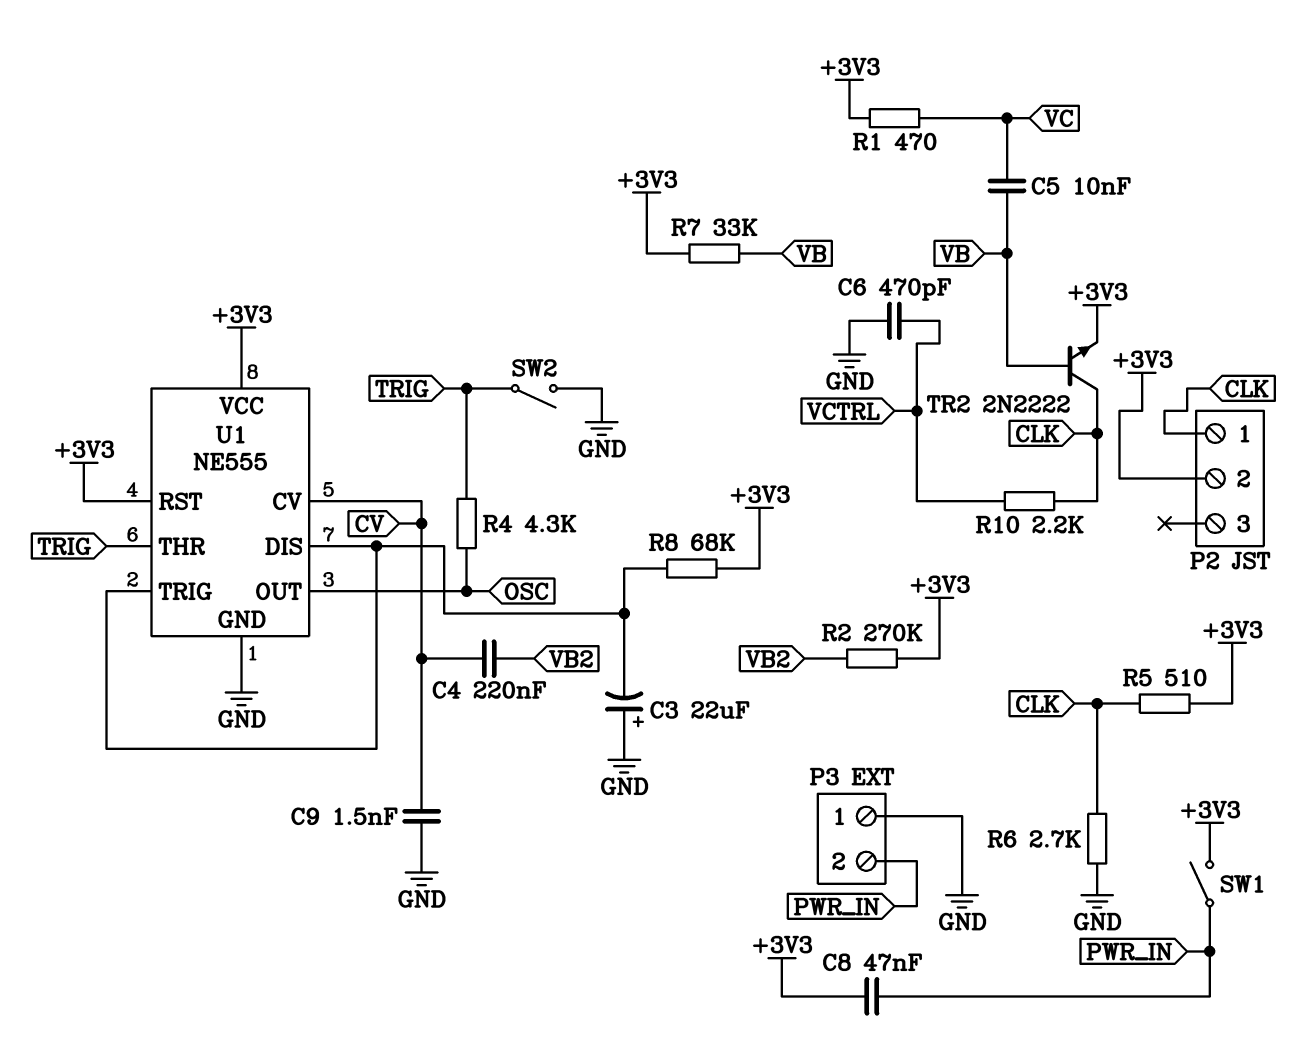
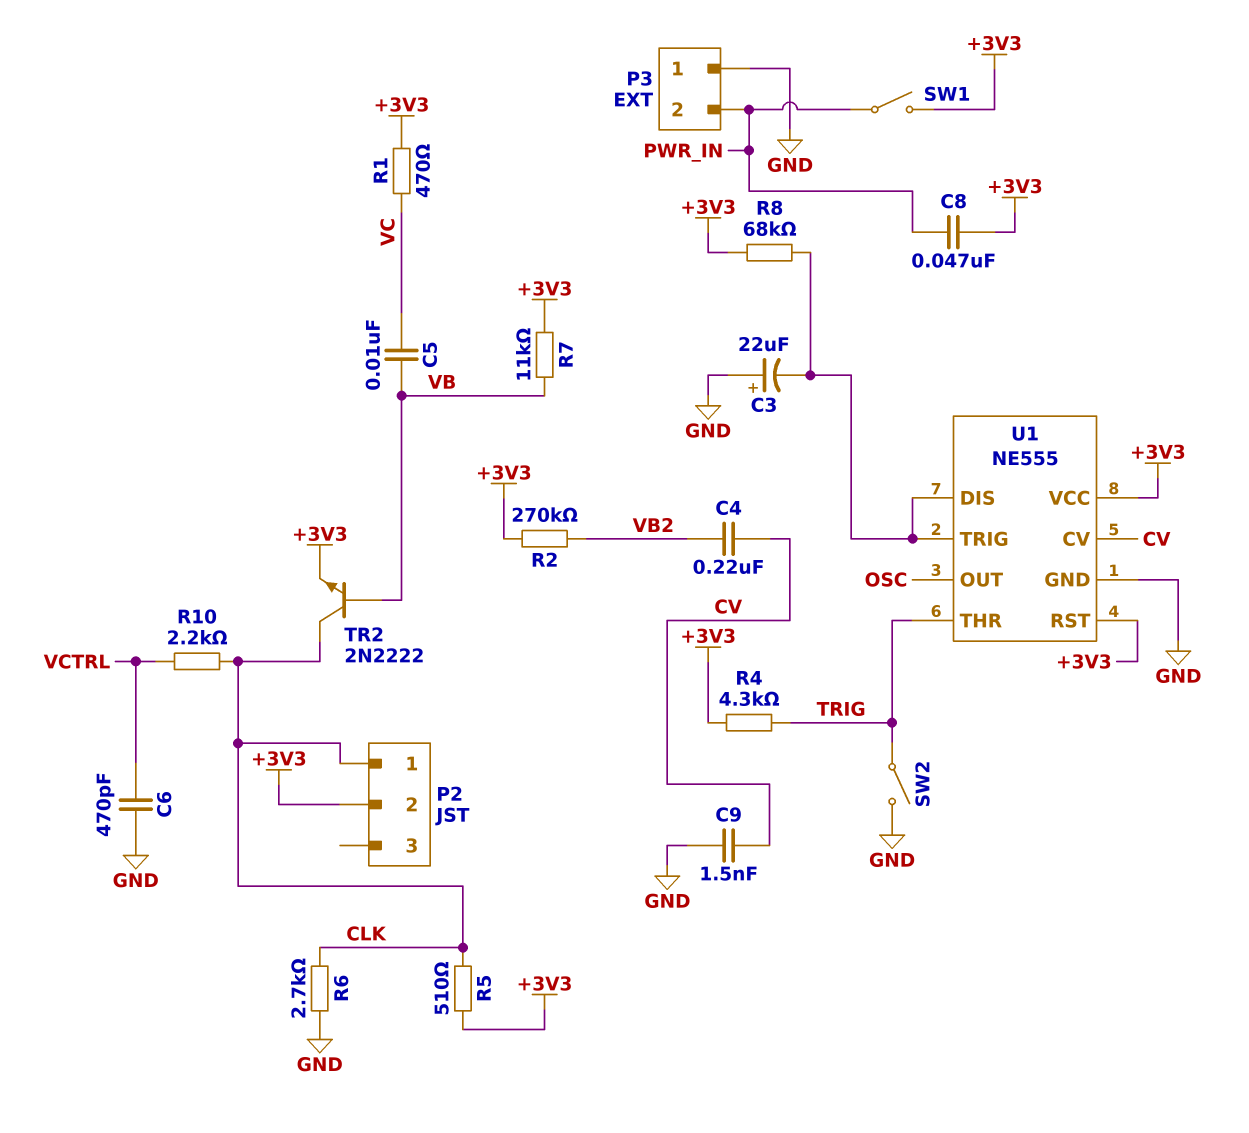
R4: 4.3k (OSC, TRIG) -> 4.3k (+3V3, TRIG)
R7: 33k (+3V3, VB) -> 11k (+3V3, VB)

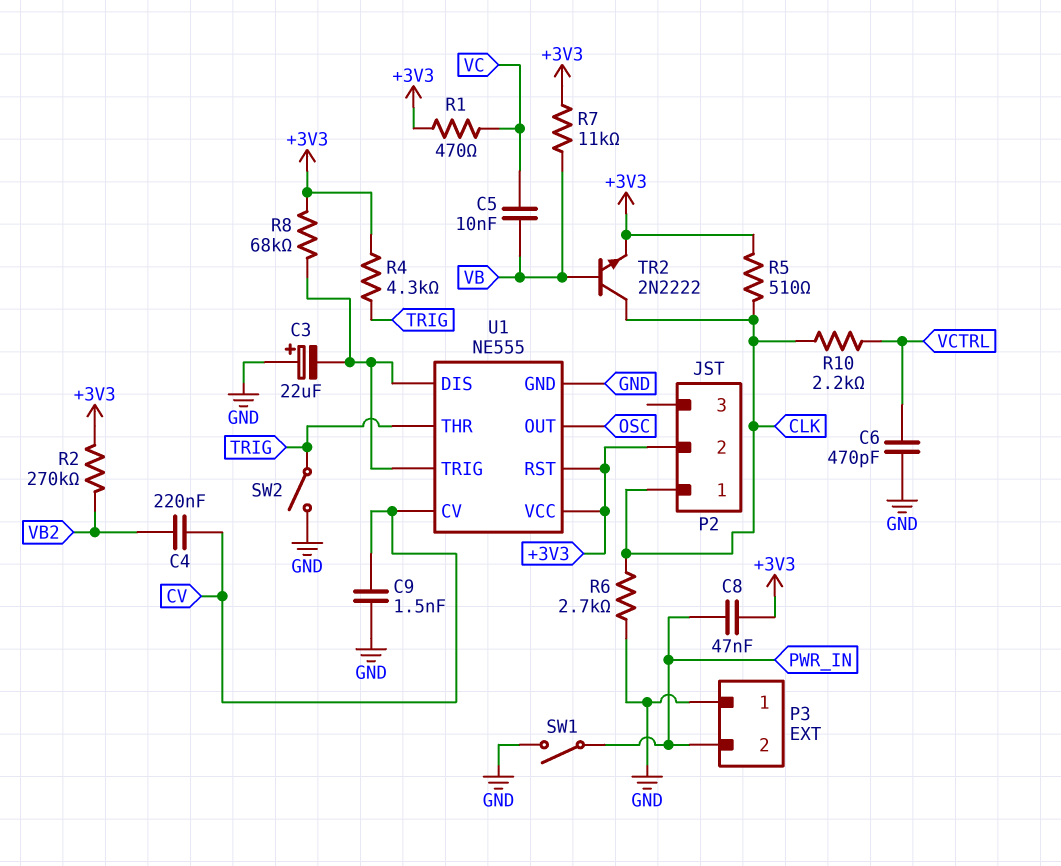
SW1: switch (+3V3, PWR_IN) -> switch (GND, PWR_IN)

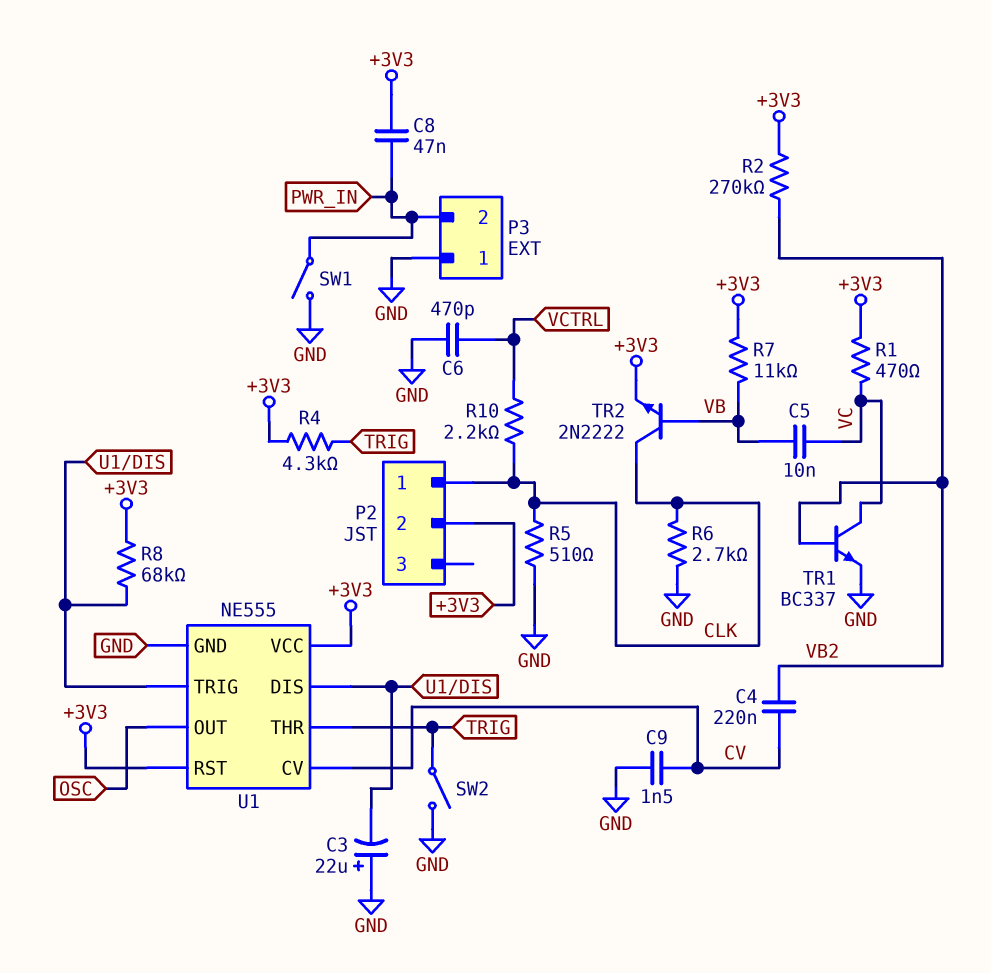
R5: 510 (+3V3, CLK) -> 510 (CLK, GND)
TR1: none -> NPN BC337 (B VB2, C VC, E GND)

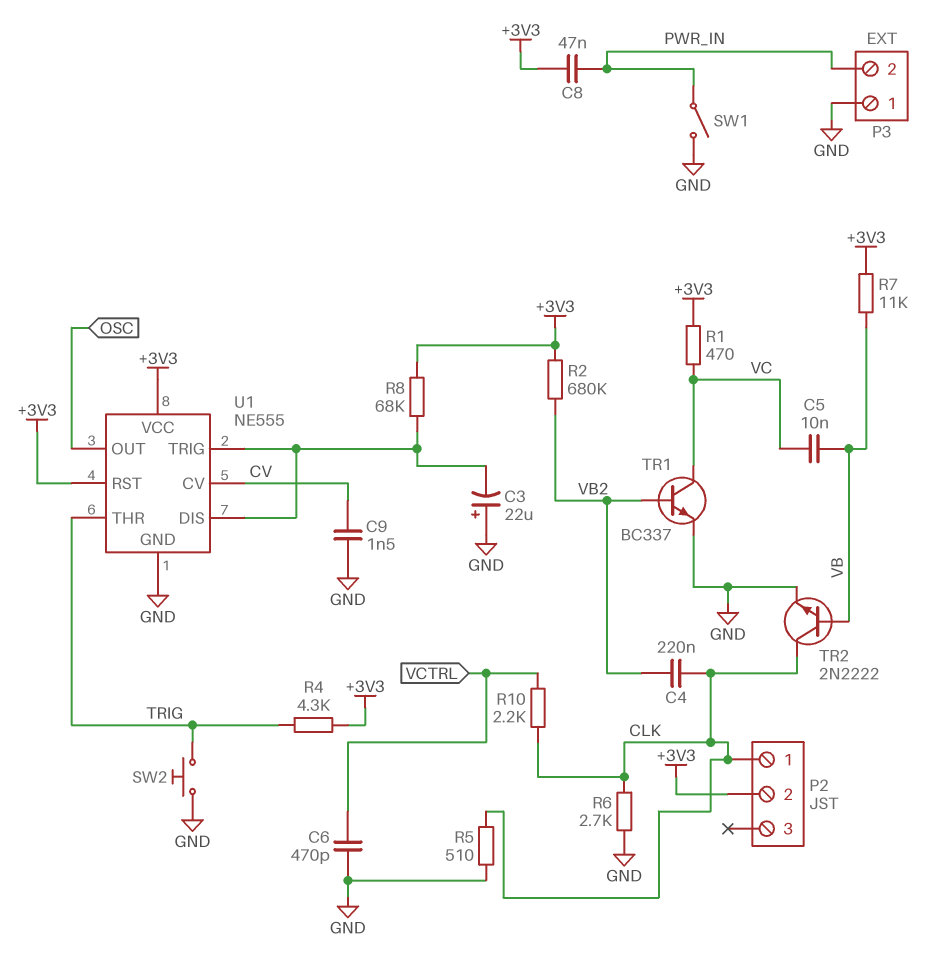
C4: 220nF (CV, VB2) -> 220nF (CLK, VB2)
R2: 270k (+3V3, VB2) -> 680k (+3V3, VB2)
SW2: switch (GND, TRIG) -> button (GND, TRIG)
TR2: NPN 2N2222 (B VB, C CLK, E +3V3) -> NPN 2N2222 (B VB, C CLK, E GND)

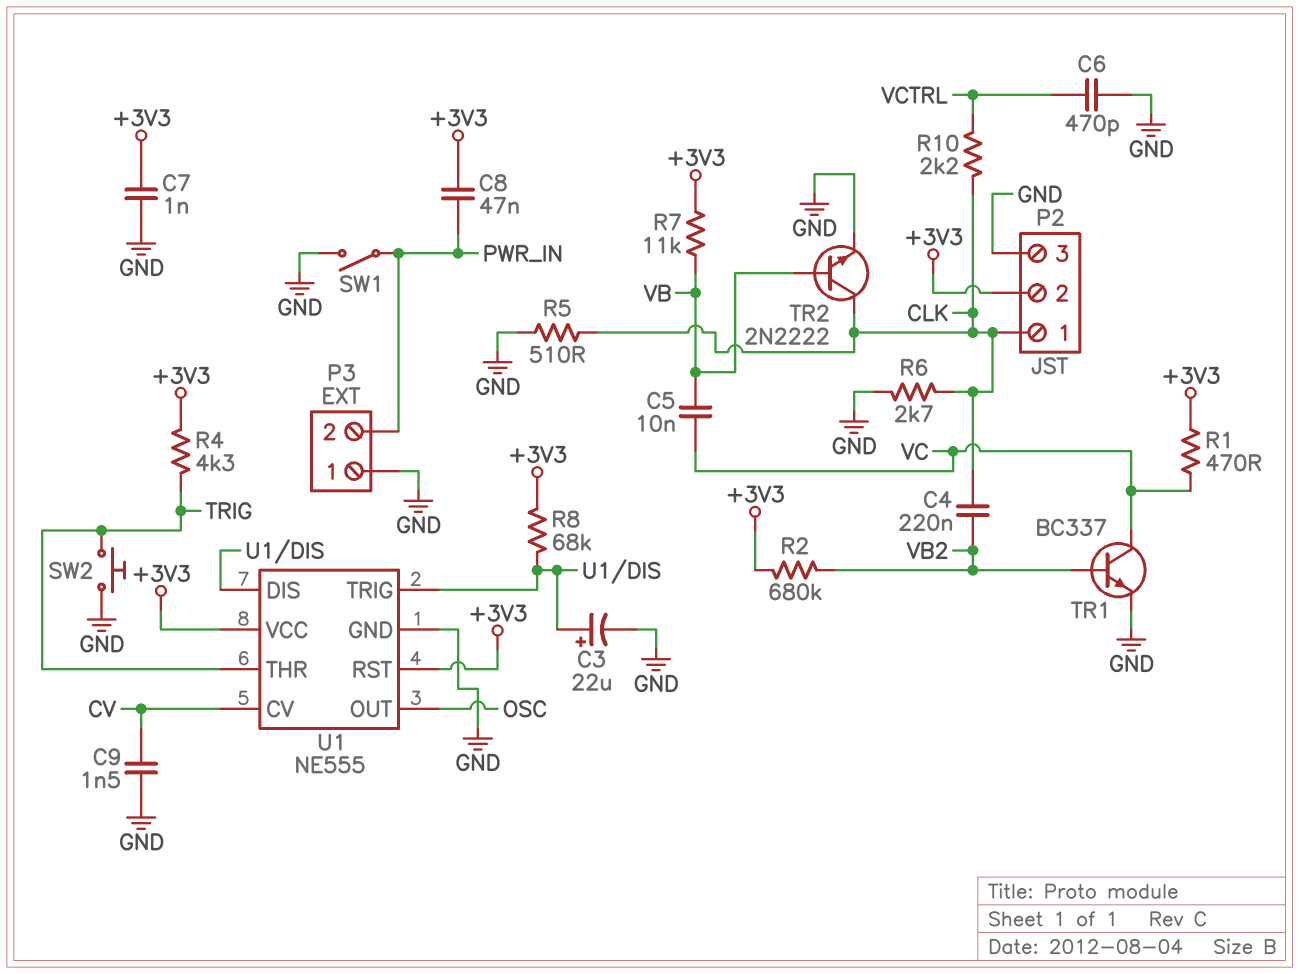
C3: 22uF (plus GND, minus U1/DIS) -> 22uF (plus U1/DIS, minus GND)
C7: none -> 1nF (+3V3, GND)
P2 pin 3: none -> GND

